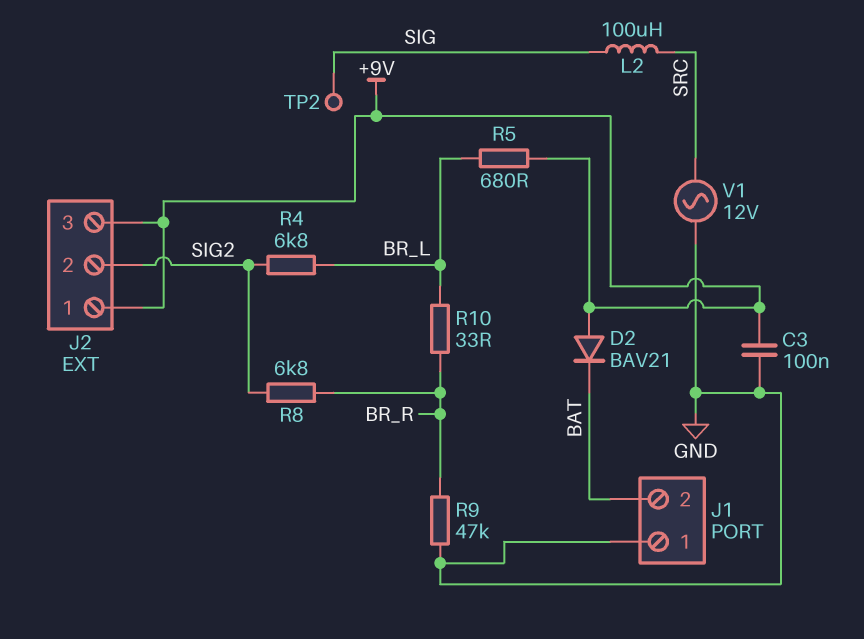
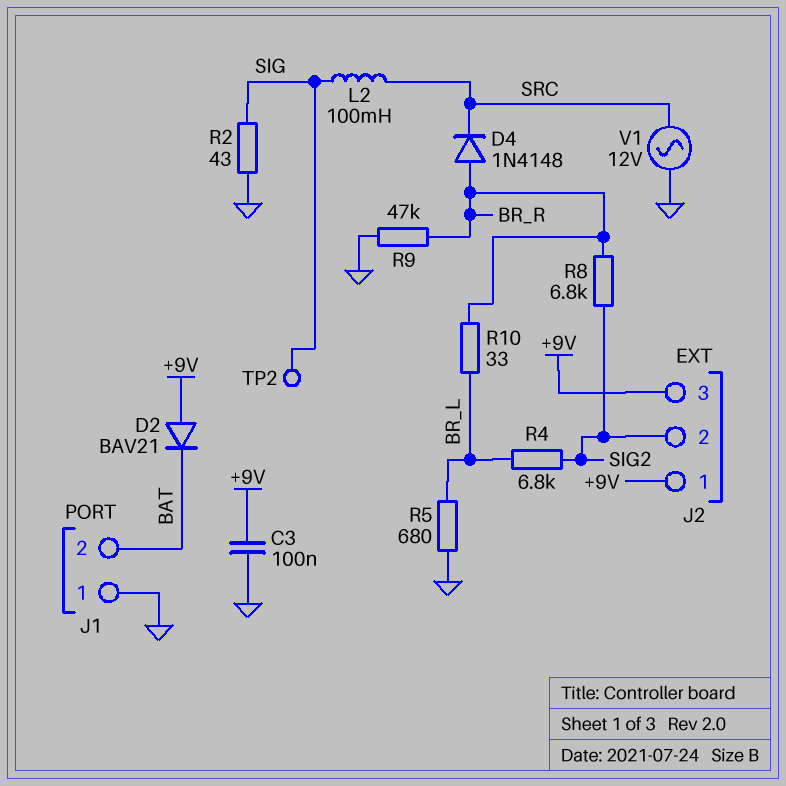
D4: none -> diode 1N4148 (A BR_R, K SRC)
L2: 100uH (SIG, SRC) -> 100mH (SIG, SRC)
R2: none -> 43 (GND, SIG)
R5: 680 (+9V, BR_L) -> 680 (BR_L, GND)

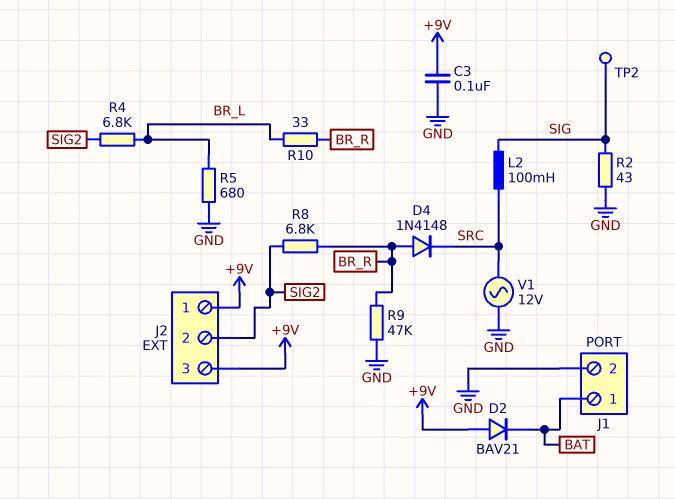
J1 pin 1: GND -> BAT
J1 pin 2: BAT -> GND

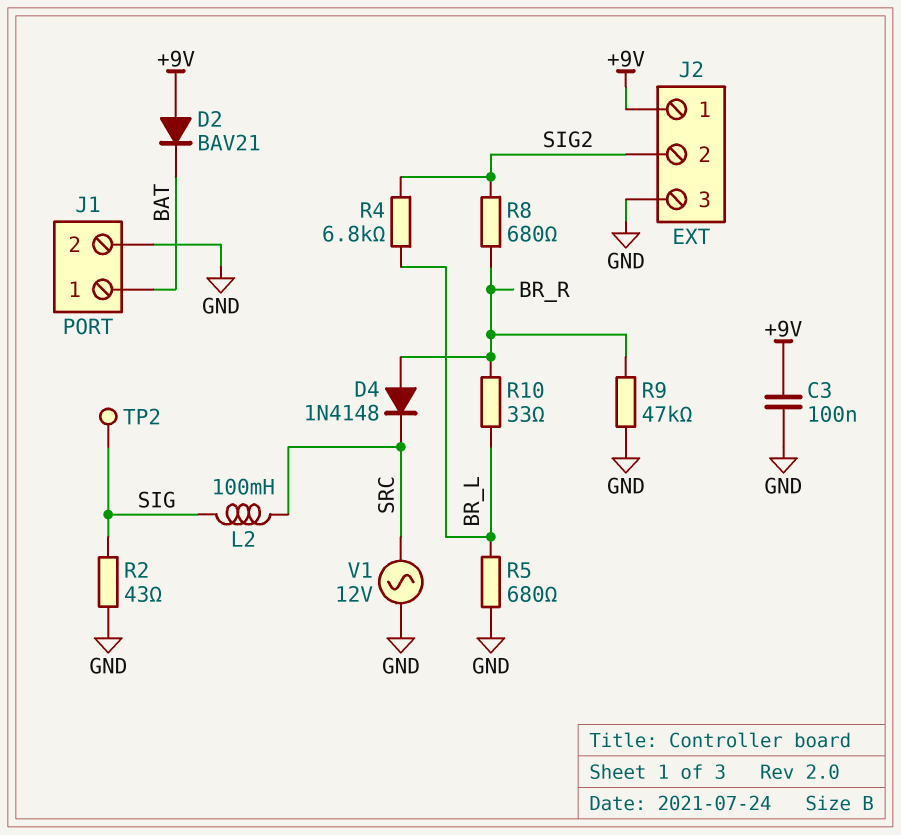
J2 pin 3: +9V -> GND
R8: 6.8k (BR_R, SIG2) -> 680 (BR_R, SIG2)

